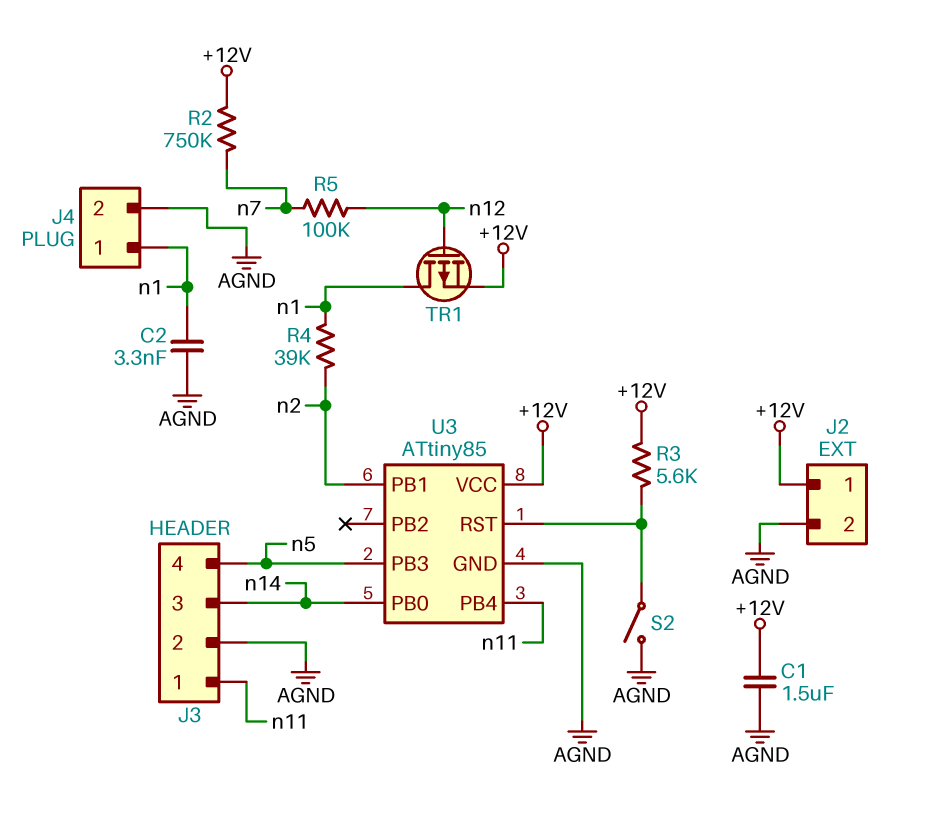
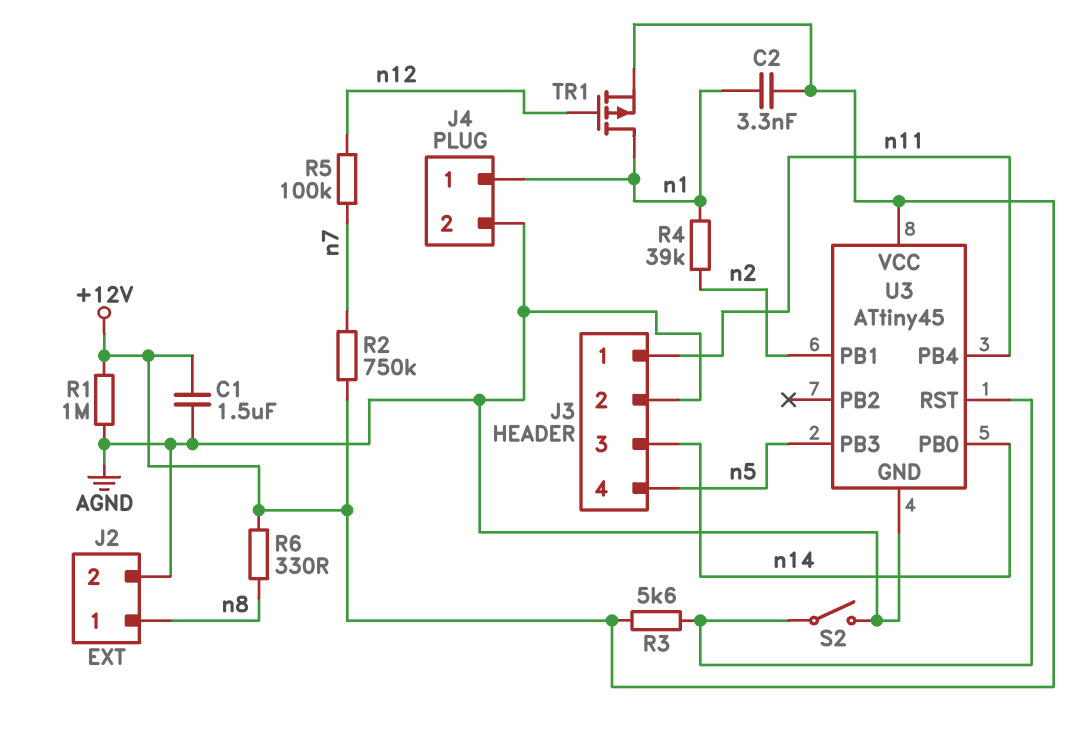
C2: 3.3nF (AGND, n1) -> 3.3nF (+12V, n1)
J2 pin 1: +12V -> n8
R1: none -> 1M (+12V, AGND)
R6: none -> 330 (+12V, n8)
U3: ATtiny85 -> ATtiny45

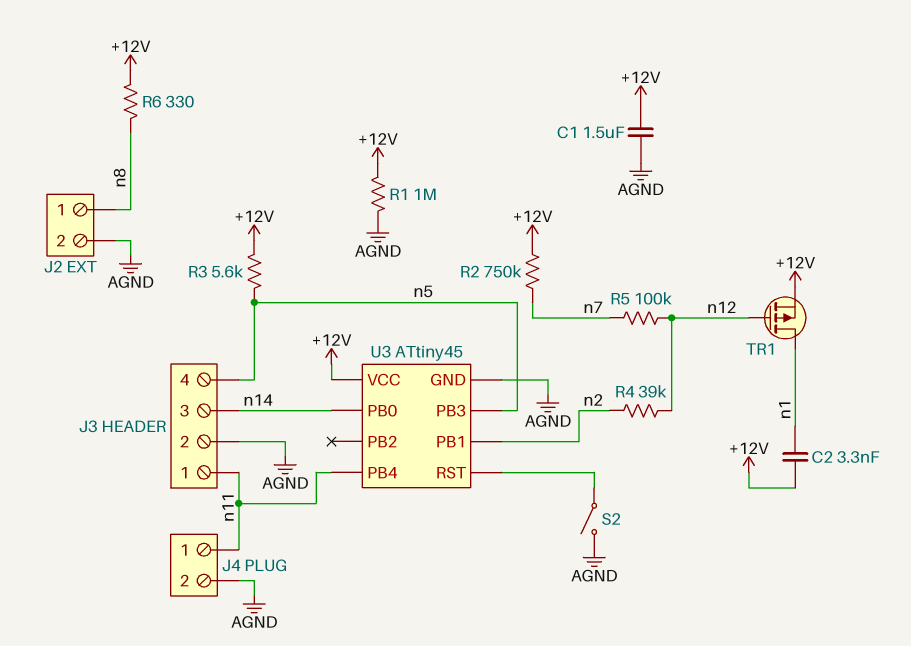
J4 pin 1: n1 -> n11
R3: 5.6k (+12V, U3/RST) -> 5.6k (+12V, n5)
R4: 39k (n1, n2) -> 39k (n2, n12)

